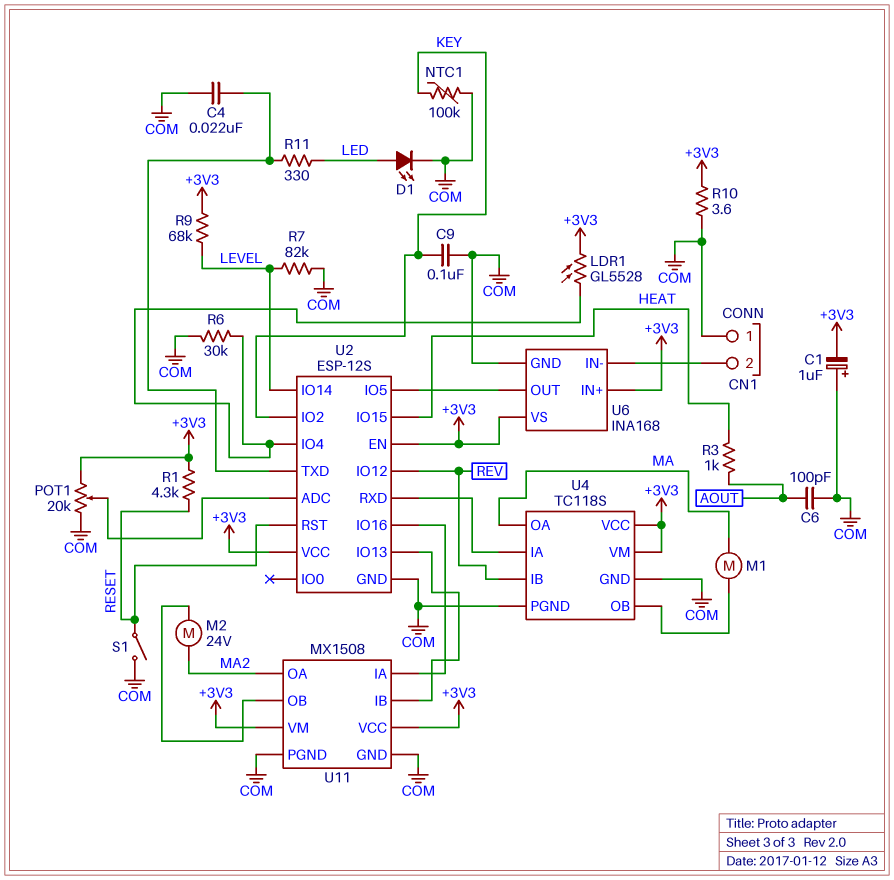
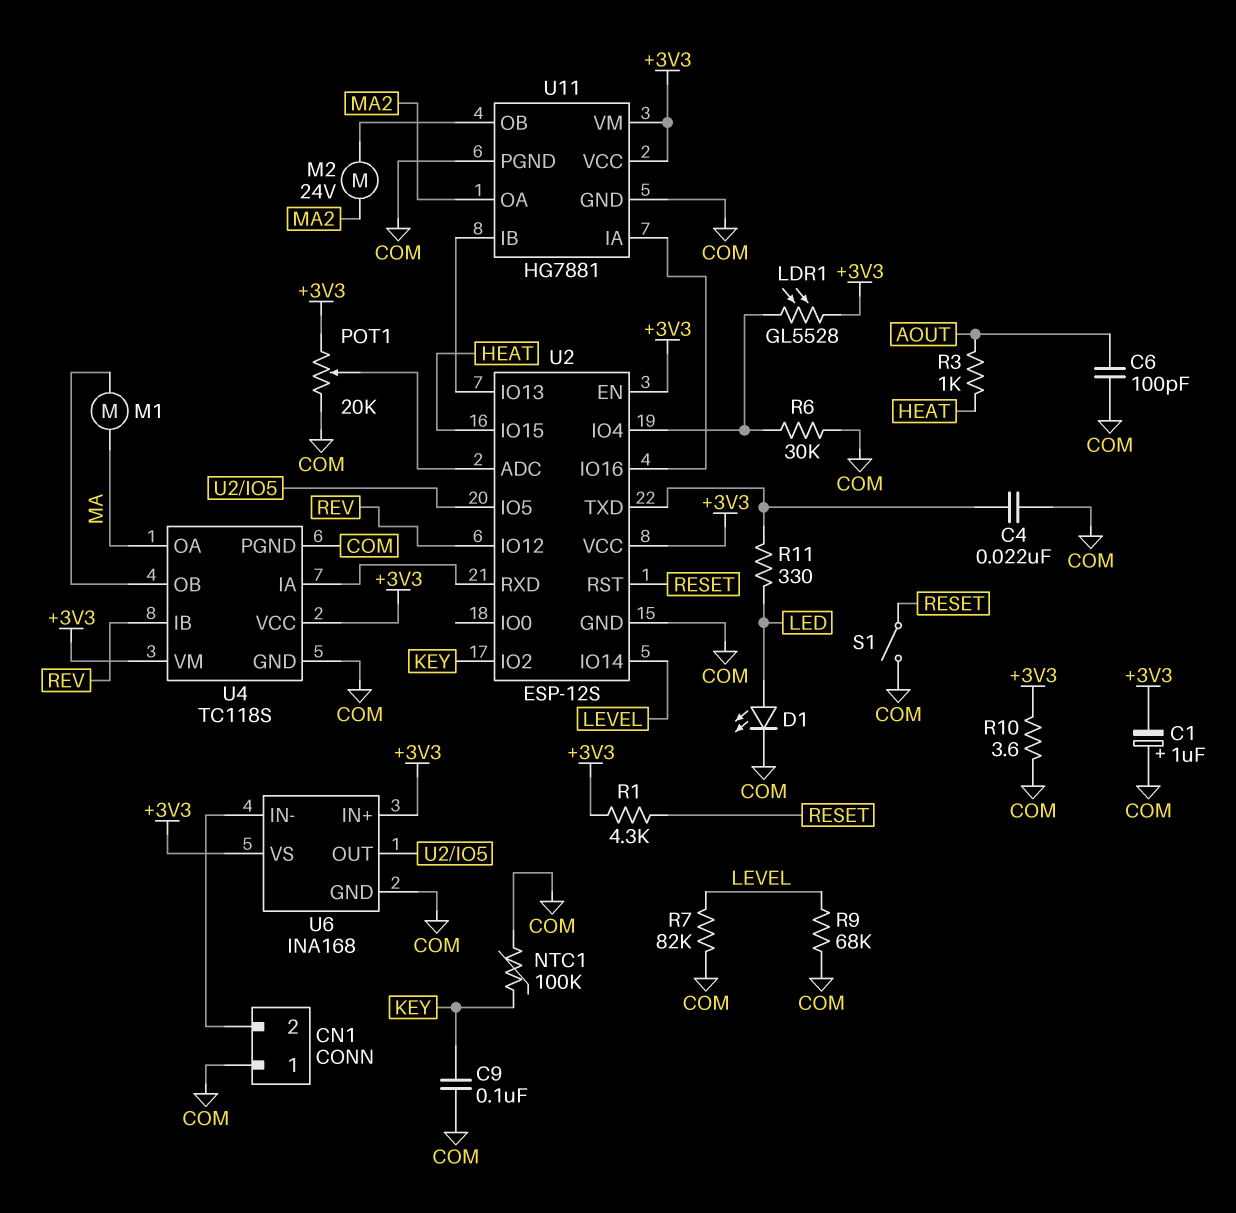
R9: 68k (+3V3, LEVEL) -> 68k (COM, LEVEL)
U11: MX1508 -> HG7881

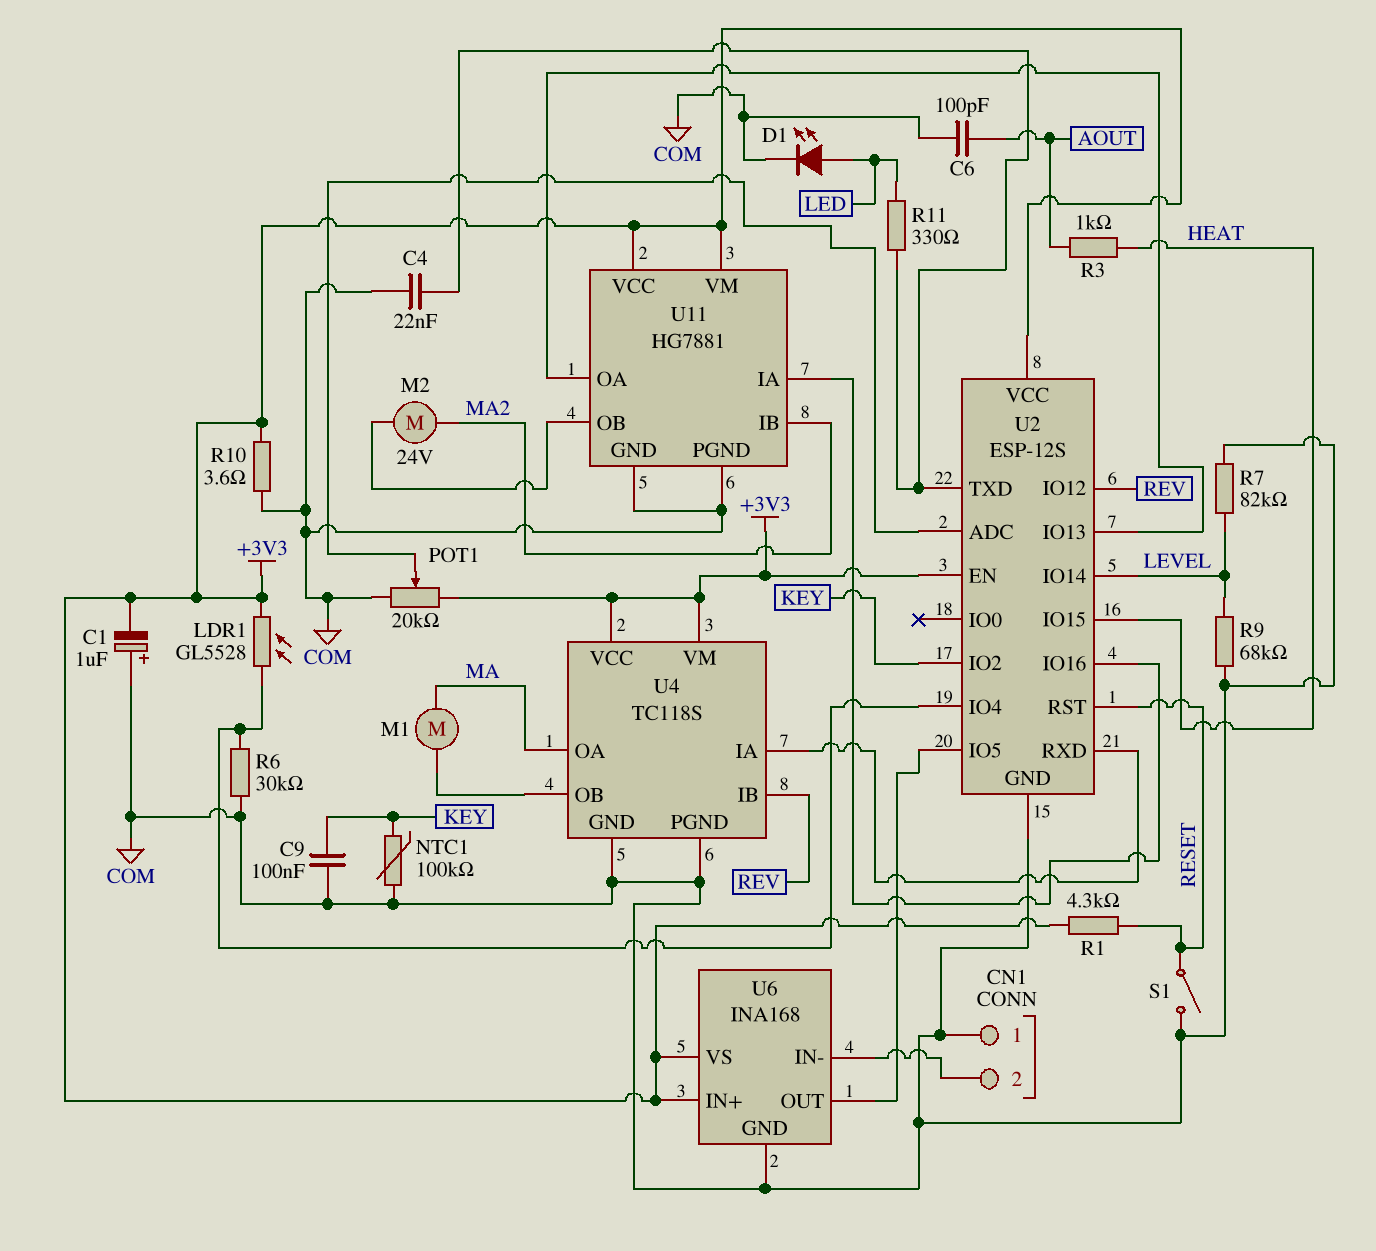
U11 pin IB: U2/IO13 -> MA2
U11 pin OA: MA2 -> U2/IO13

